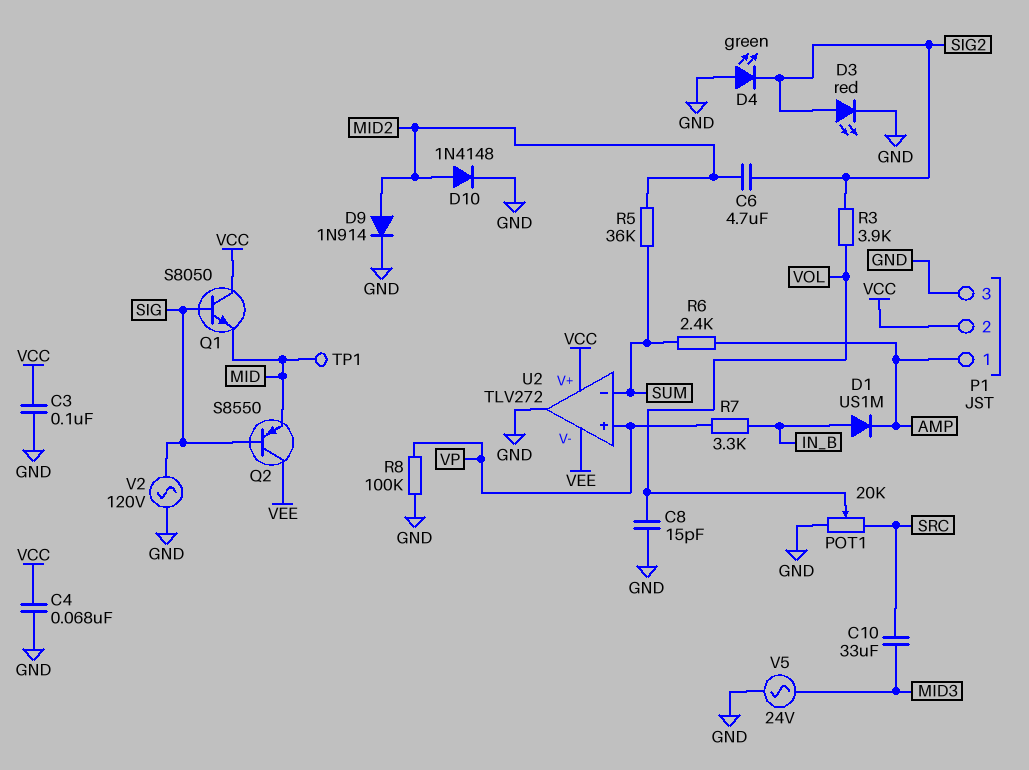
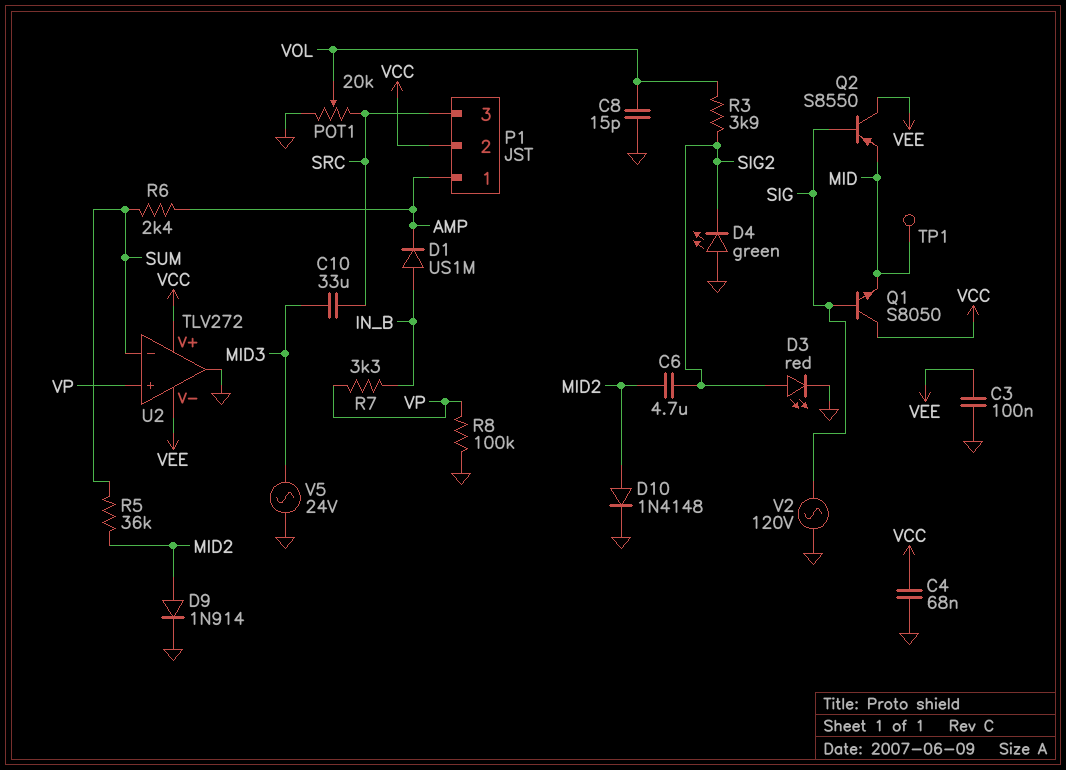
C3: 100nF (GND, VCC) -> 100nF (GND, VEE)
P1 pin 3: GND -> SRC

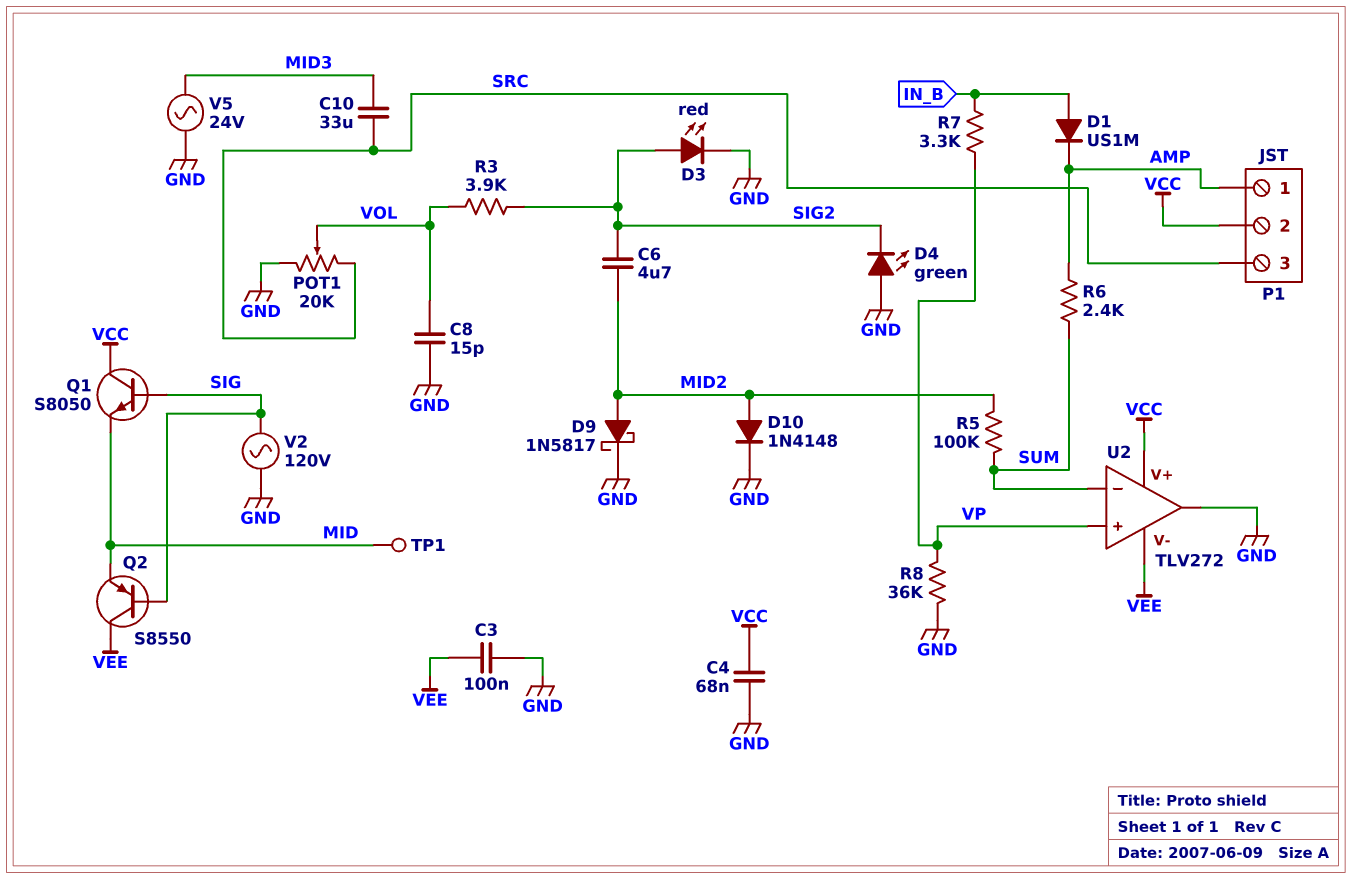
D9: diode 1N914 (A MID2, K GND) -> schottky 1N5817 (A MID2, K GND)
R5: 36k (MID2, SUM) -> 100k (MID2, SUM)
R8: 100k (GND, VP) -> 36k (GND, VP)

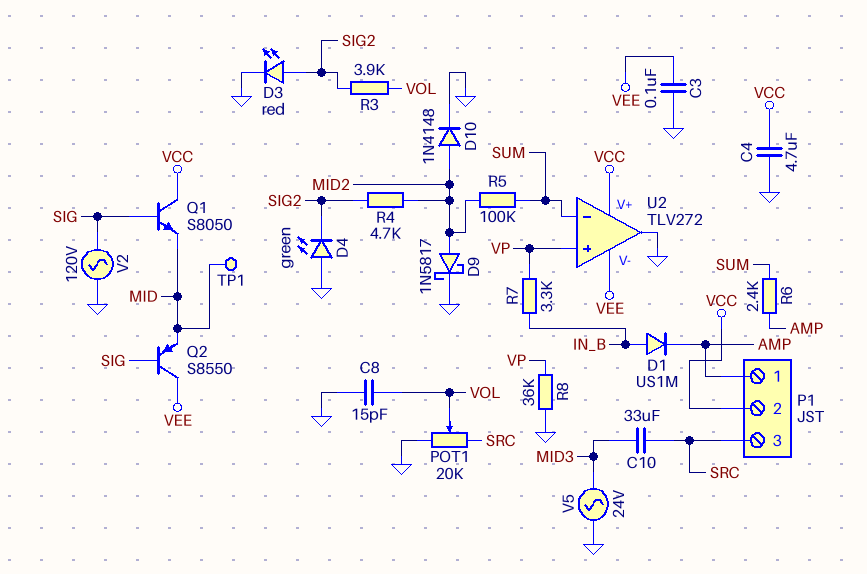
C4: 68nF (GND, VCC) -> 4.7uF (GND, VCC)
C6: 4.7uF (MID2, SIG2) -> none
R4: none -> 4.7k (MID2, SIG2)

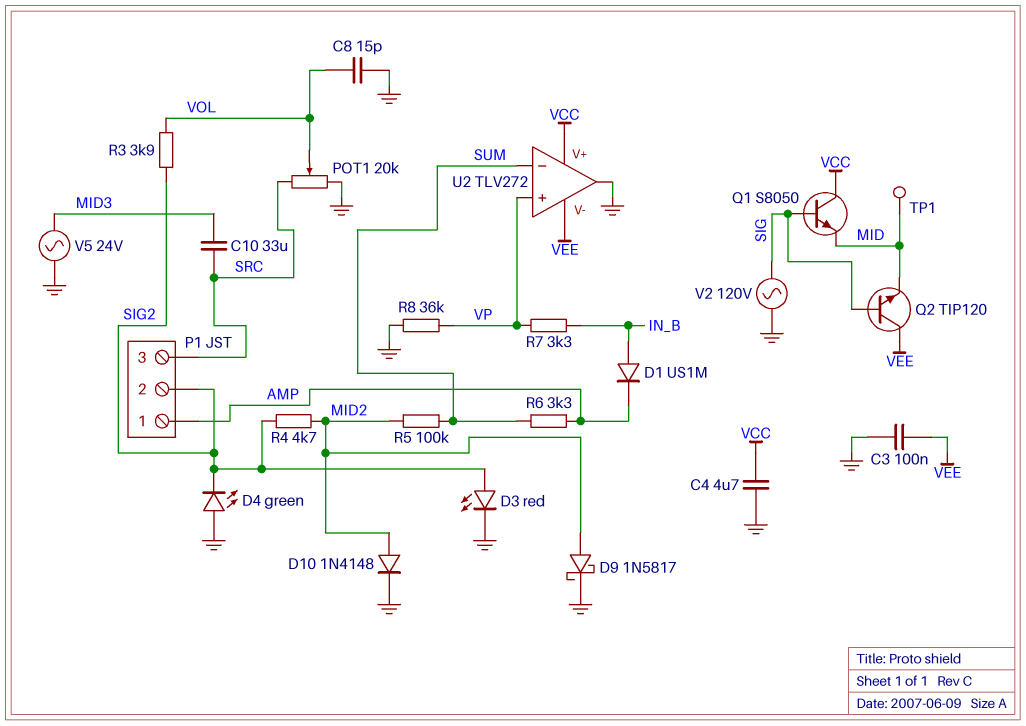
P1 pin 2: VCC -> SIG2
Q2: PNP S8550 (B SIG, C VEE, E MID) -> NPN TIP120 (B SIG, C VEE, E MID)
R6: 2.4k (AMP, SUM) -> 3.3k (AMP, SUM)

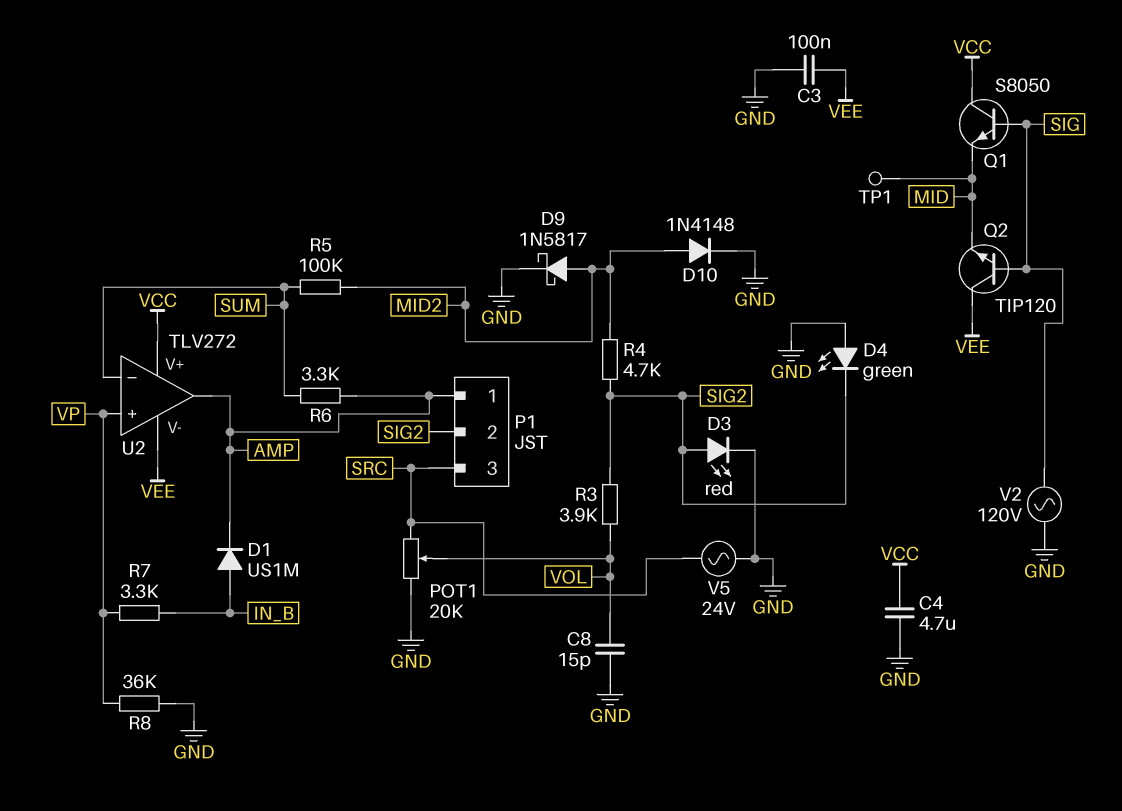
C10: 33uF (MID3, SRC) -> none
U2 pin out: GND -> AMP
V5: AC 24V (GND, MID3) -> AC 24V (GND, SRC)

